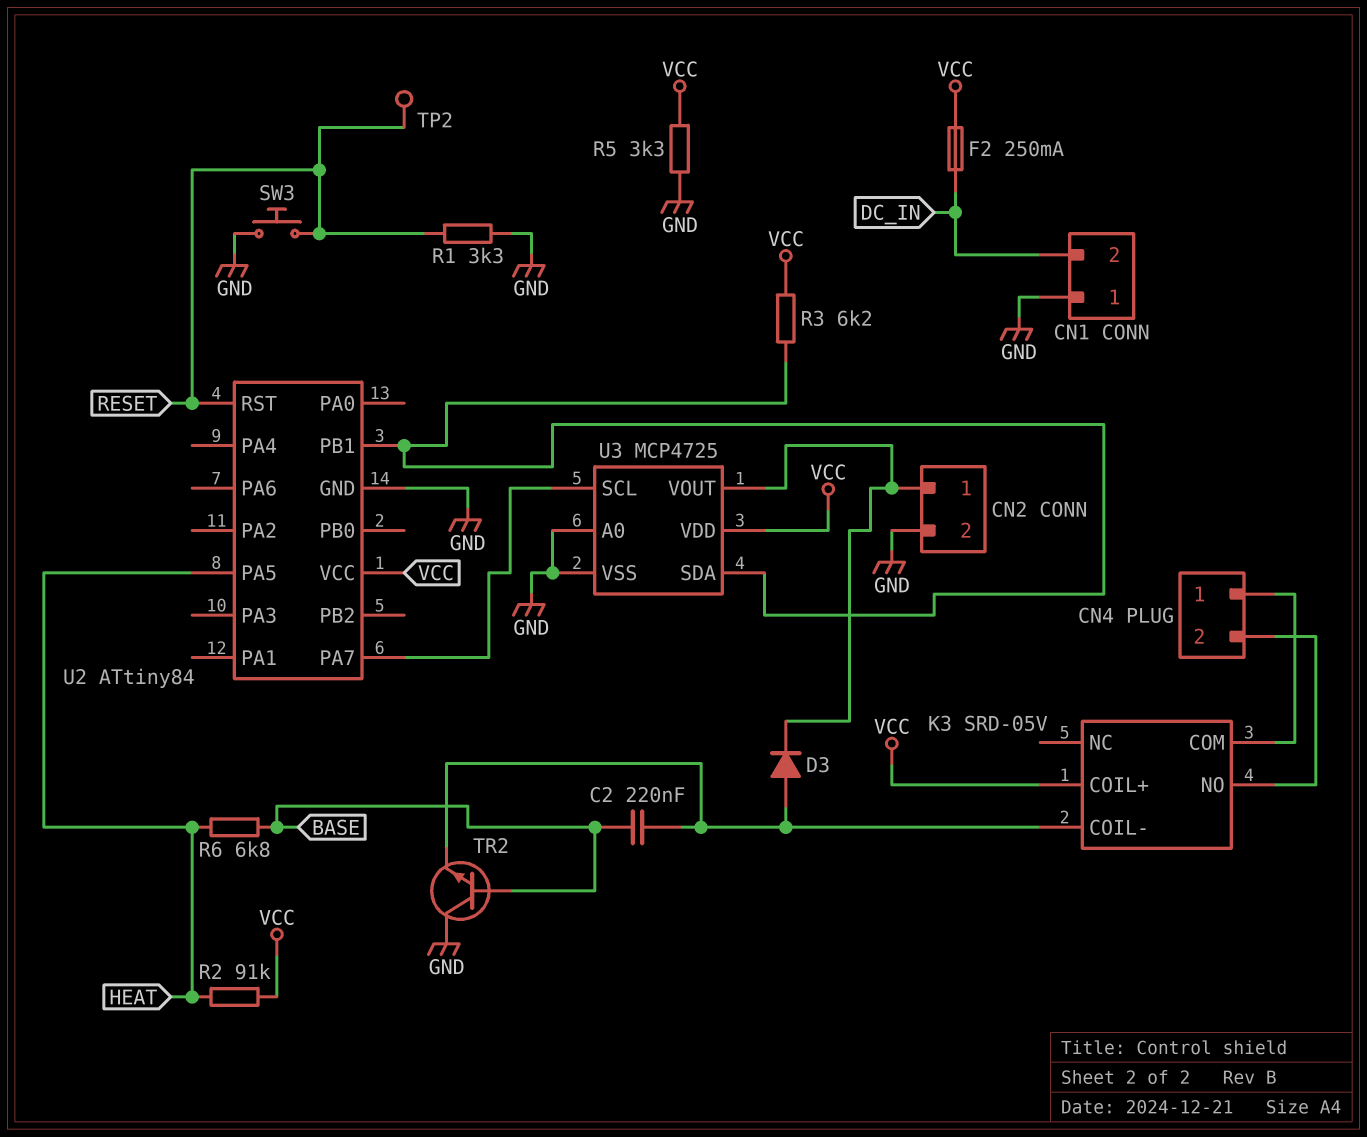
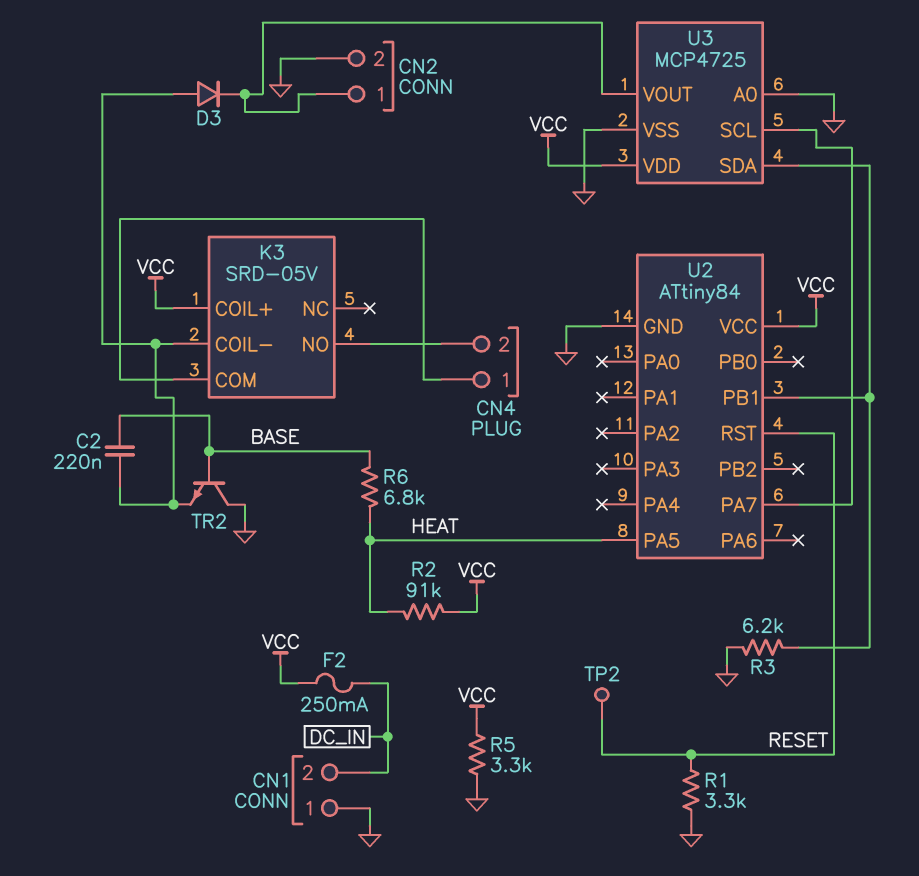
R3: 6.2k (U2/PB1, VCC) -> 6.2k (GND, U2/PB1)
SW3: button (GND, RESET) -> none

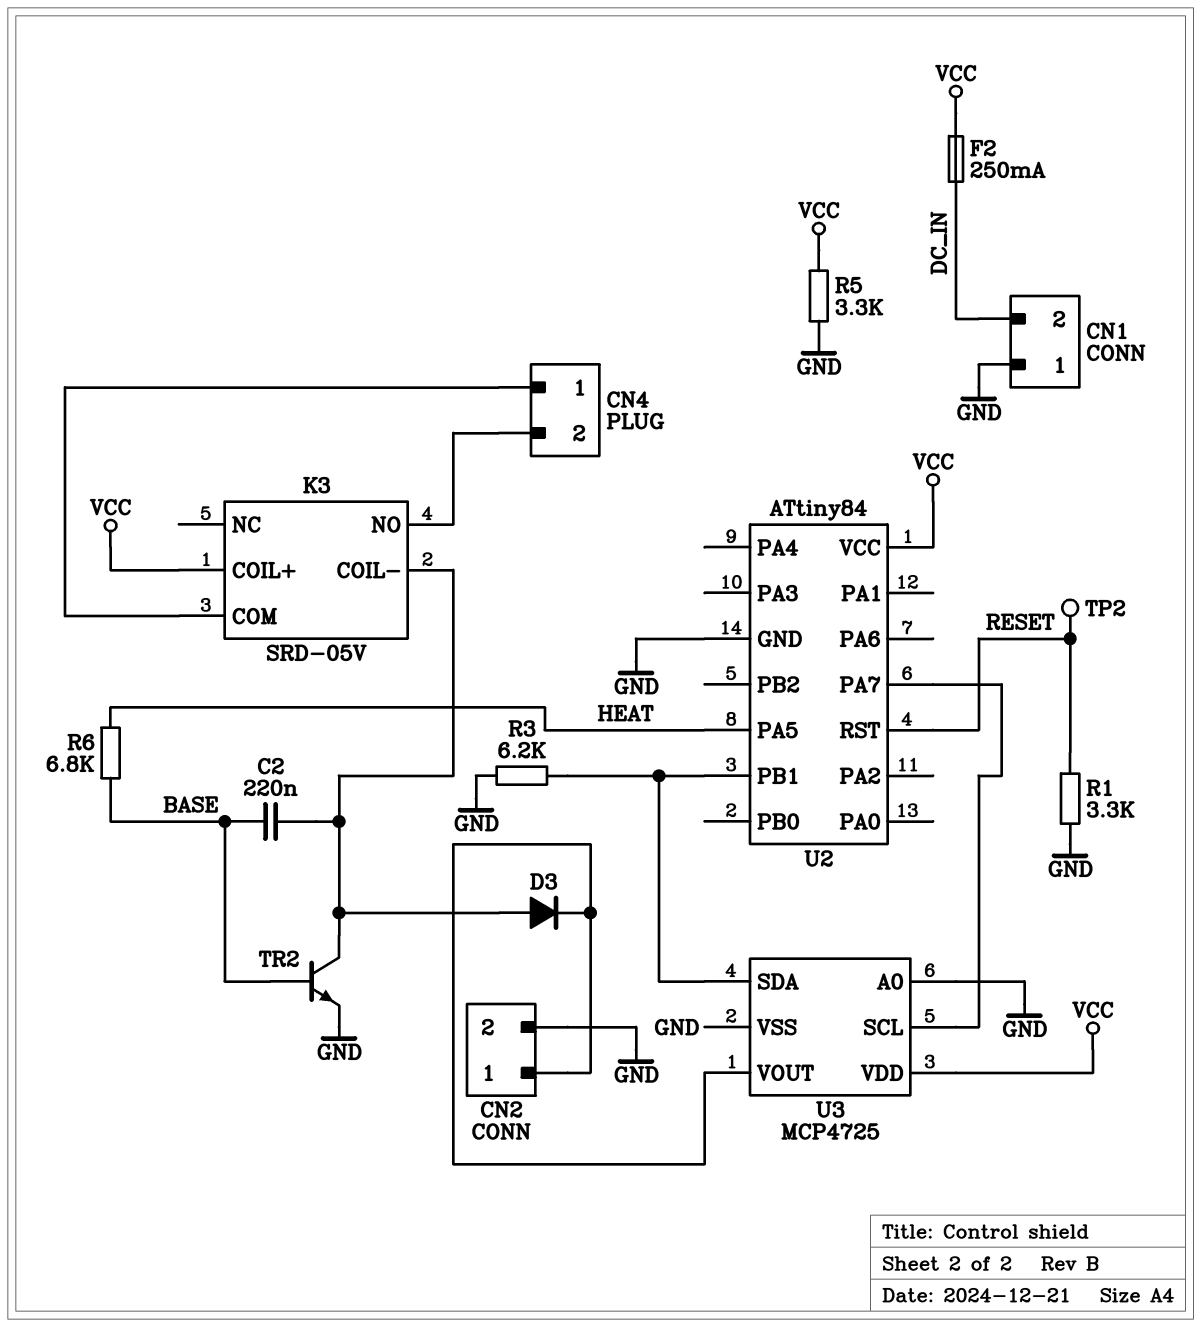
R2: 91k (HEAT, VCC) -> none
TR2: NPN (B BASE, C GND, E K3/COIL-) -> NPN (B BASE, C K3/COIL-, E GND)

